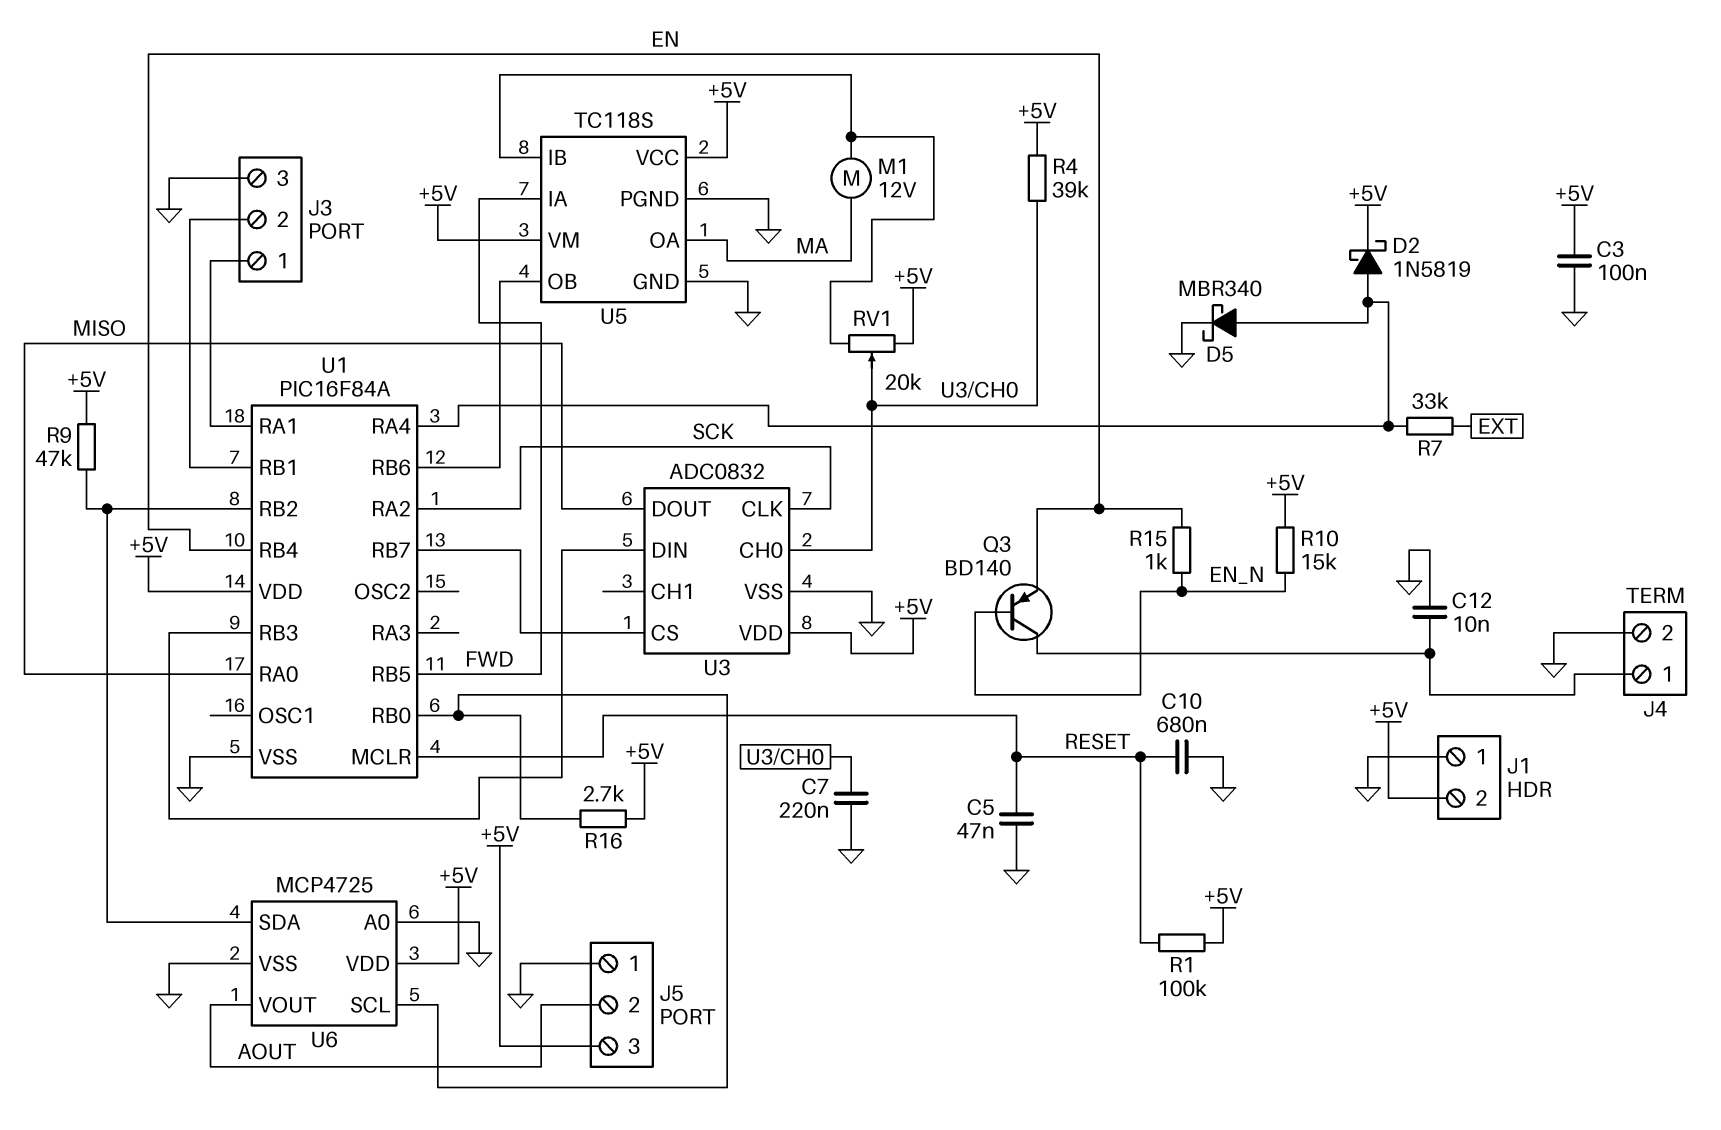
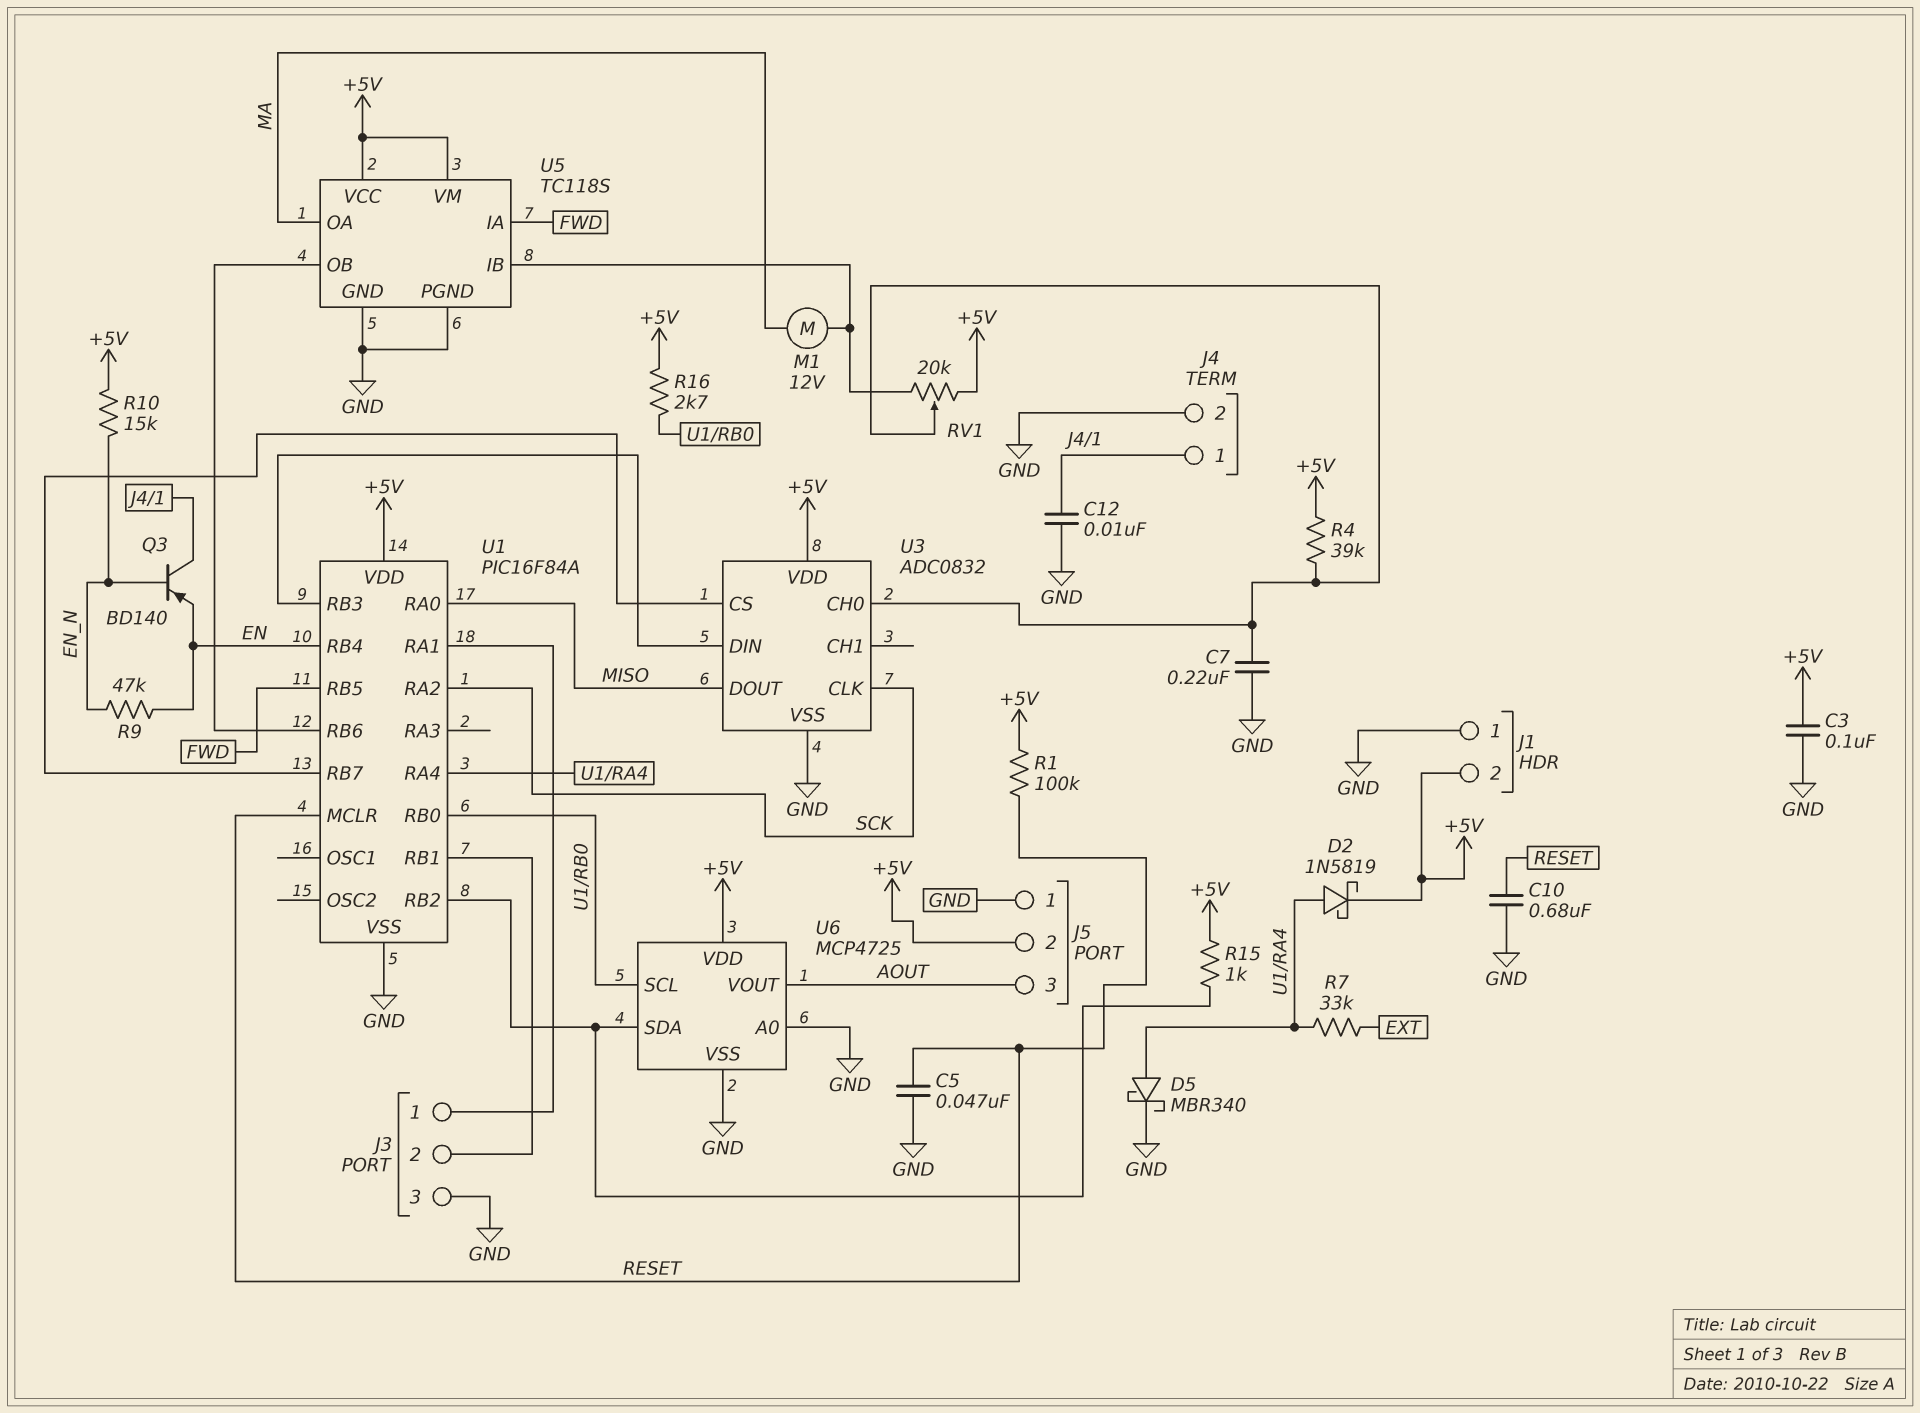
J5 pin 2: AOUT -> +5V
J5 pin 3: +5V -> AOUT
R9: 47k (+5V, U1/RB2) -> 47k (EN, EN_N)
R15: 1k (EN, EN_N) -> 1k (+5V, U1/RB2)

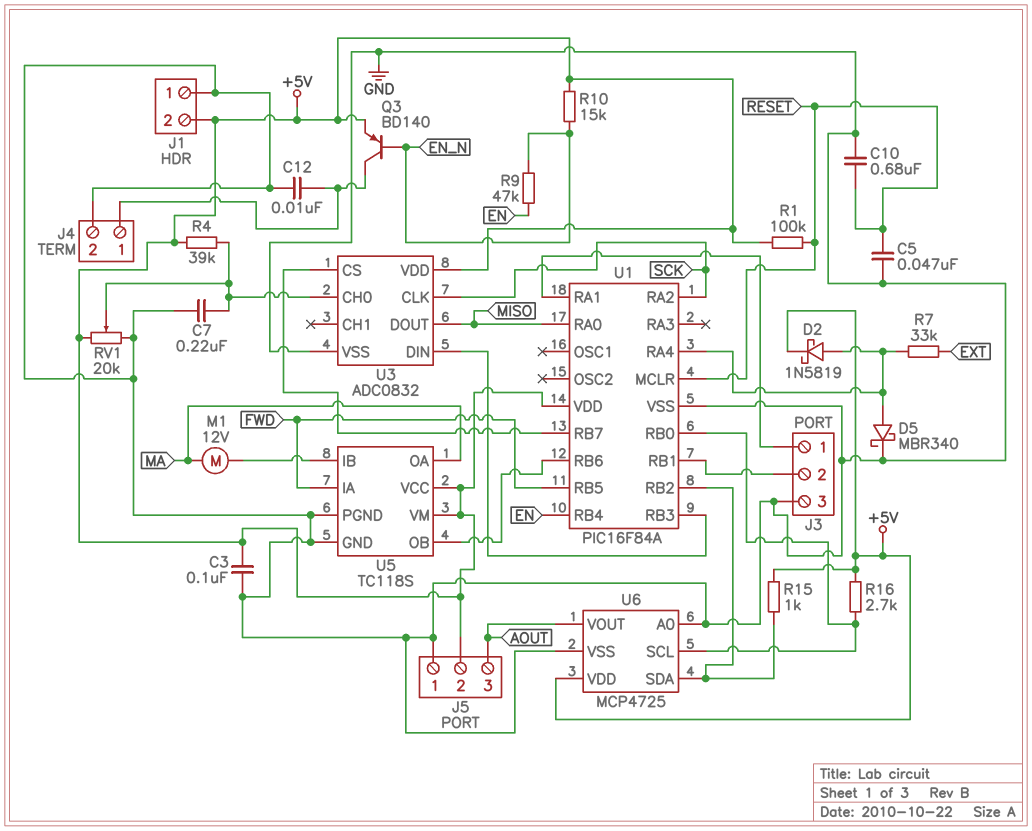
Q3: PNP BD140 (B EN_N, C J4/1, E EN) -> PNP BD140 (B EN_N, C J4/1, E +5V)
RV1: 20k (+5V, U5/IB, wiper U3/CH0) -> 20k (+5V, GND, wiper U3/CH0)

